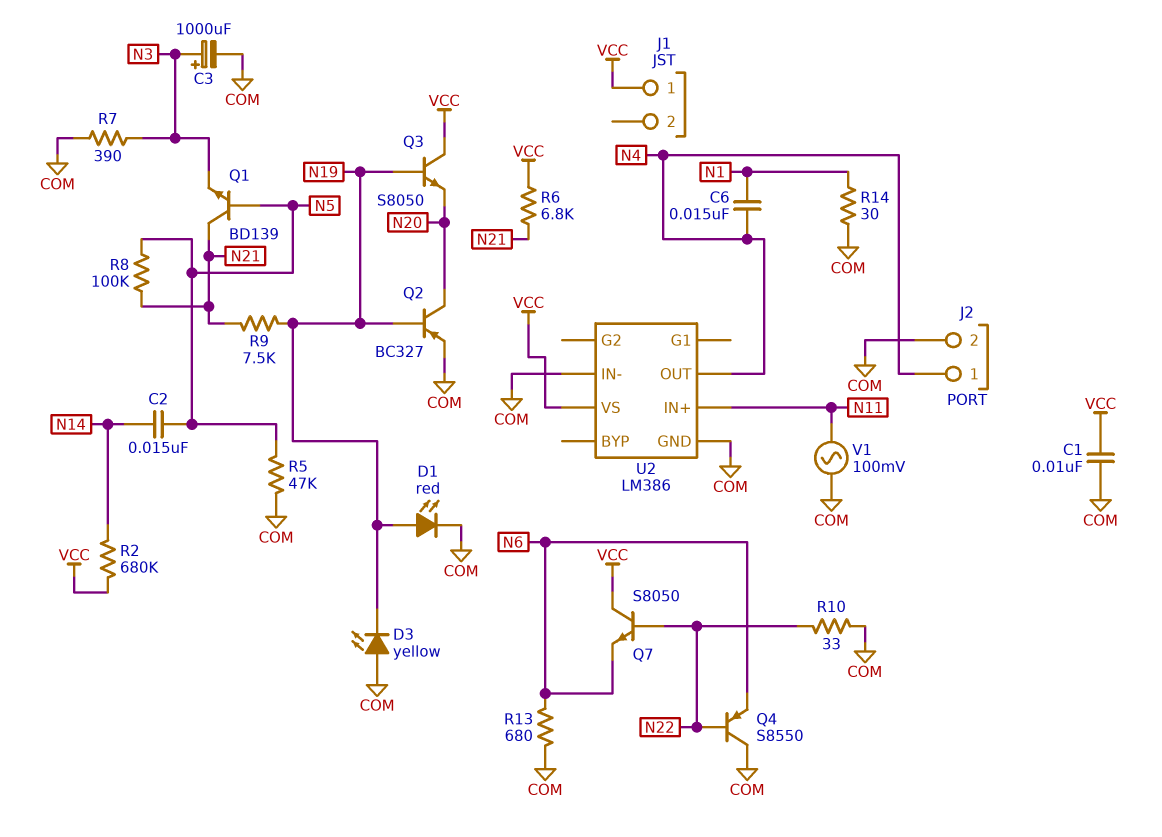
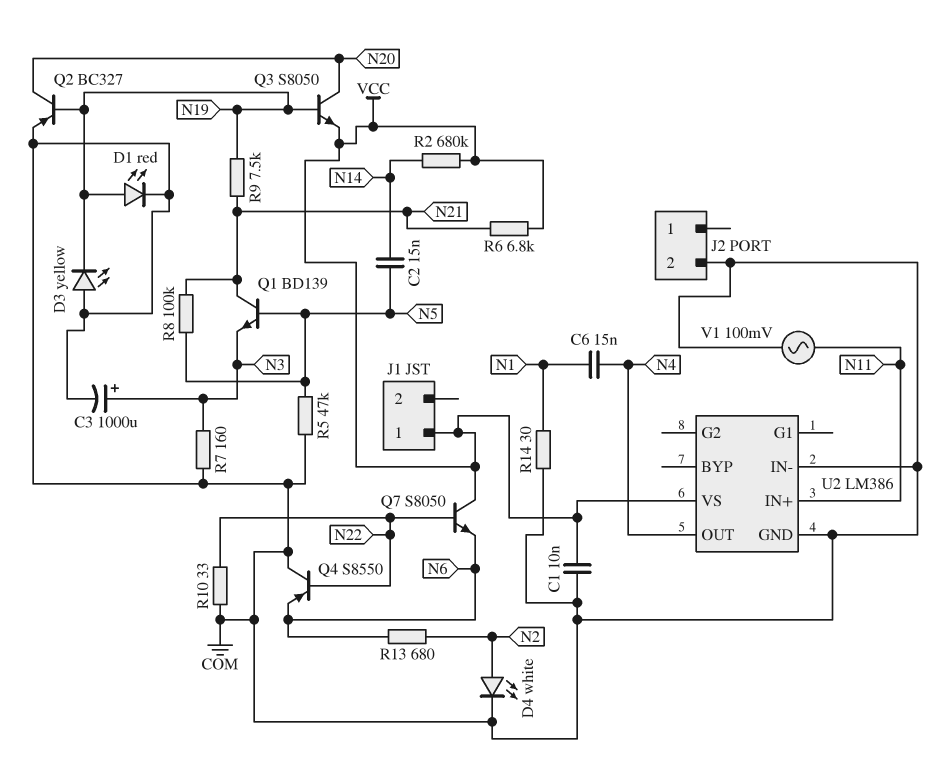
D4: none -> LED white (A N2, K COM)
J2 pin 1: N4 -> none
Q3: NPN S8050 (B N19, C VCC, E N20) -> NPN S8050 (B N19, C N20, E VCC)
R7: 390 (COM, N3) -> 160 (COM, N3)
R13: 680 (COM, N6) -> 680 (N2, N6)

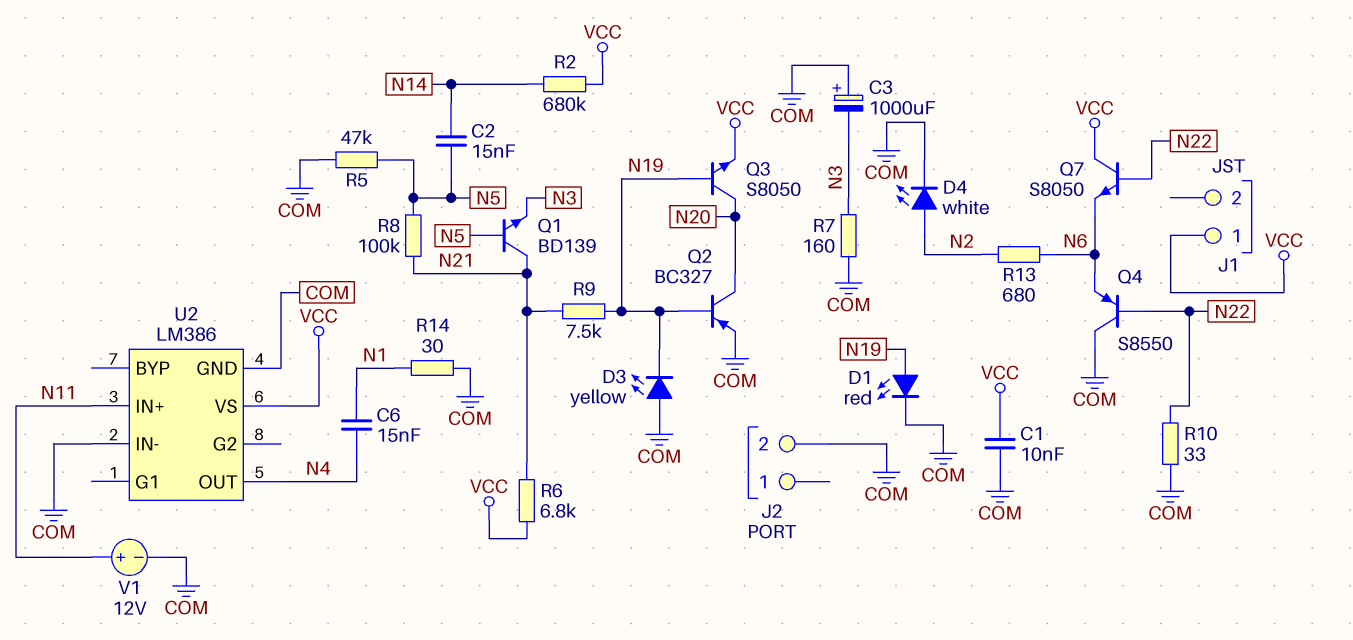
C3: 1000uF (plus N3, minus COM) -> 1000uF (plus COM, minus N3)
V1: AC 100mV (COM, N11) -> 12V (plus N11, minus COM)

